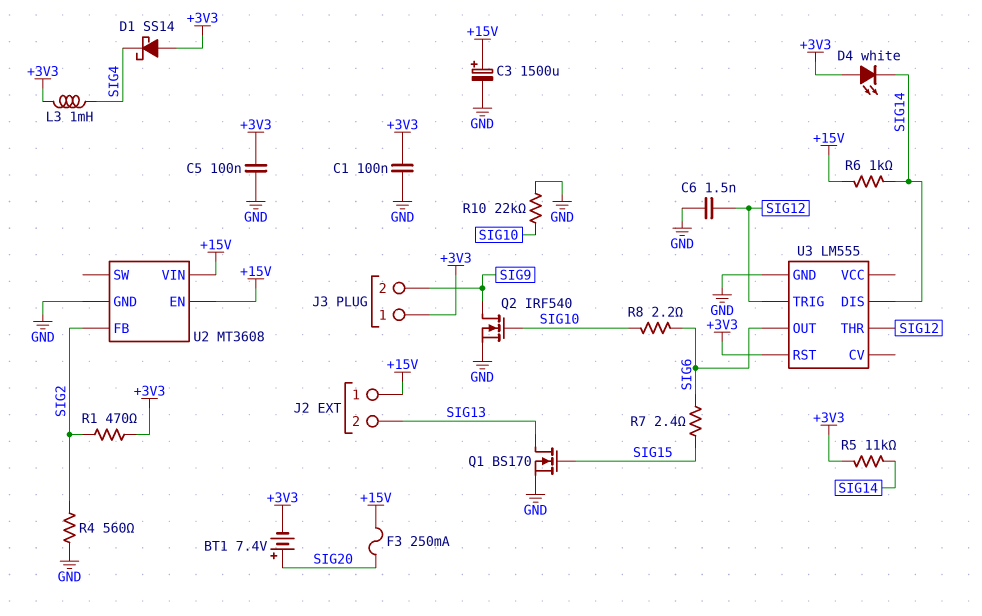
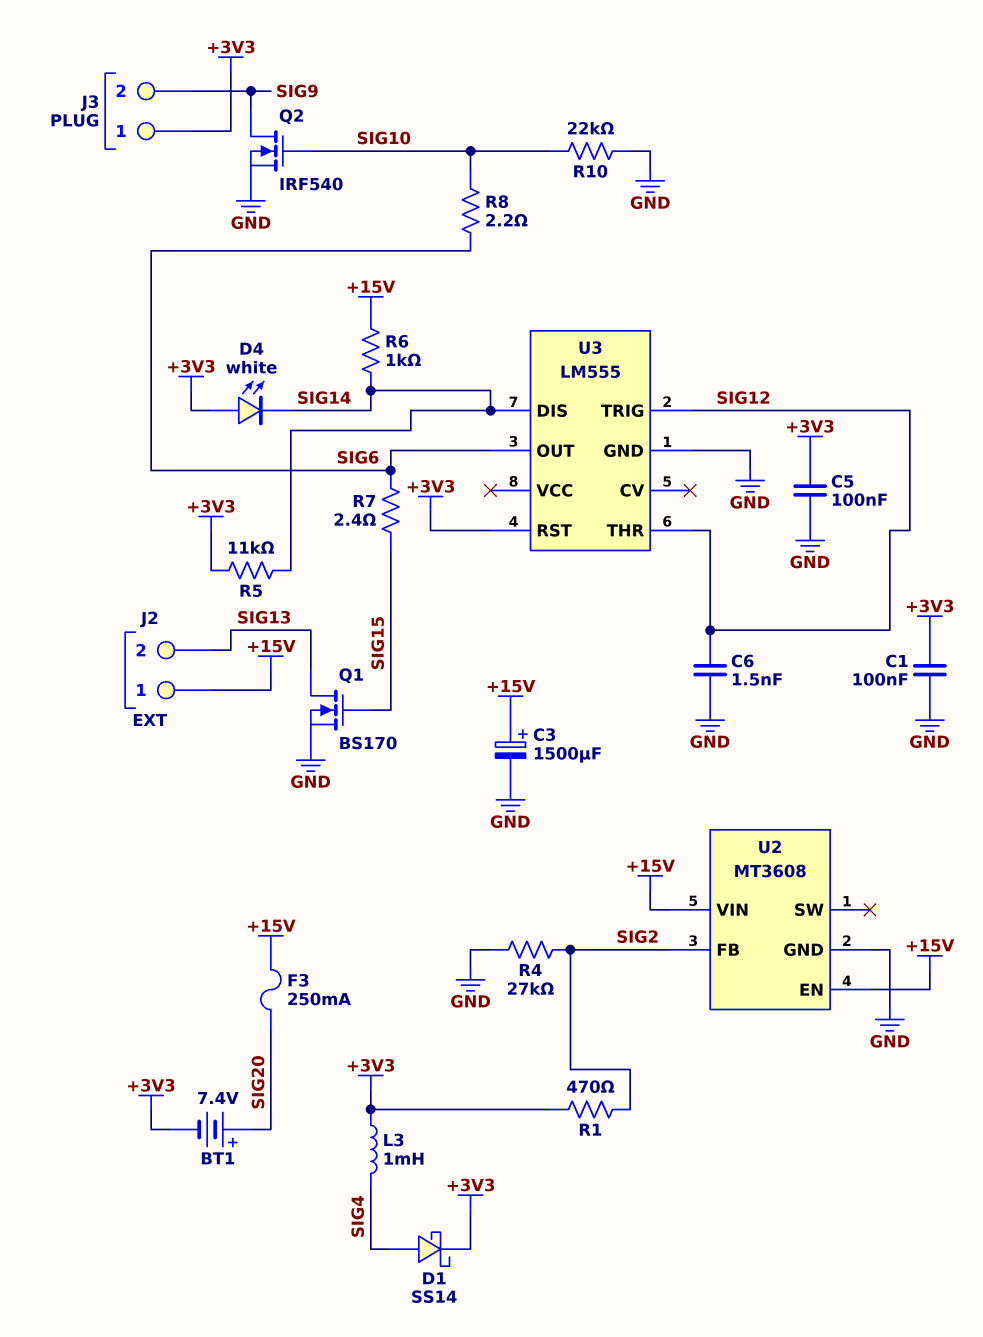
D1: schottky SS14 (A +3V3, K SIG4) -> schottky SS14 (A SIG4, K +3V3)
R4: 560 (GND, SIG2) -> 27k (GND, SIG2)

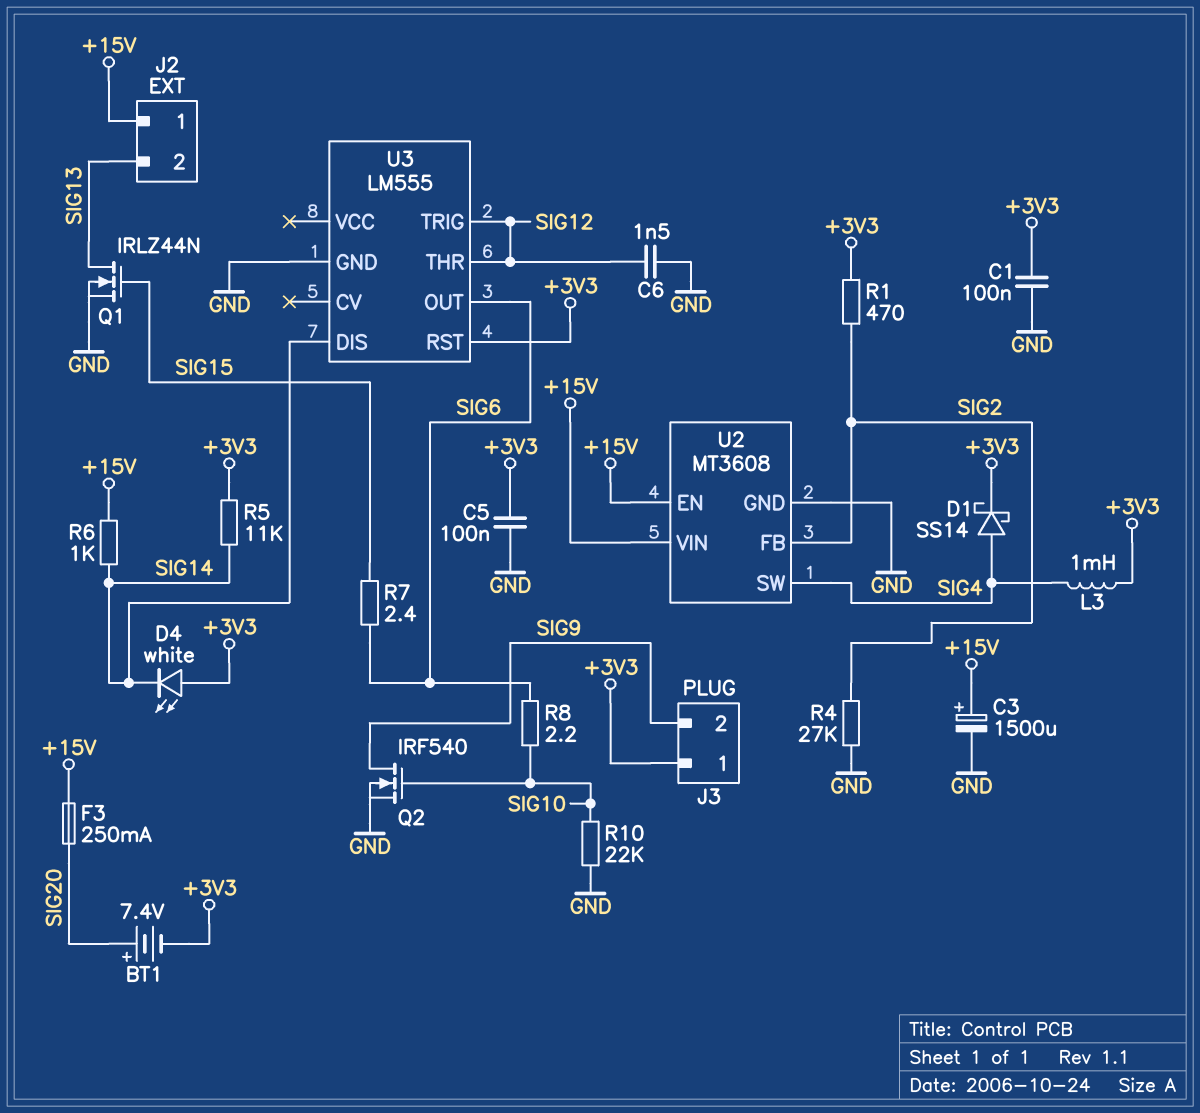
Q1: NMOS BS170 (G SIG15, D SIG13, S GND) -> NMOS IRLZ44N (G SIG15, D SIG13, S GND)
U2 pin SW: none -> SIG4

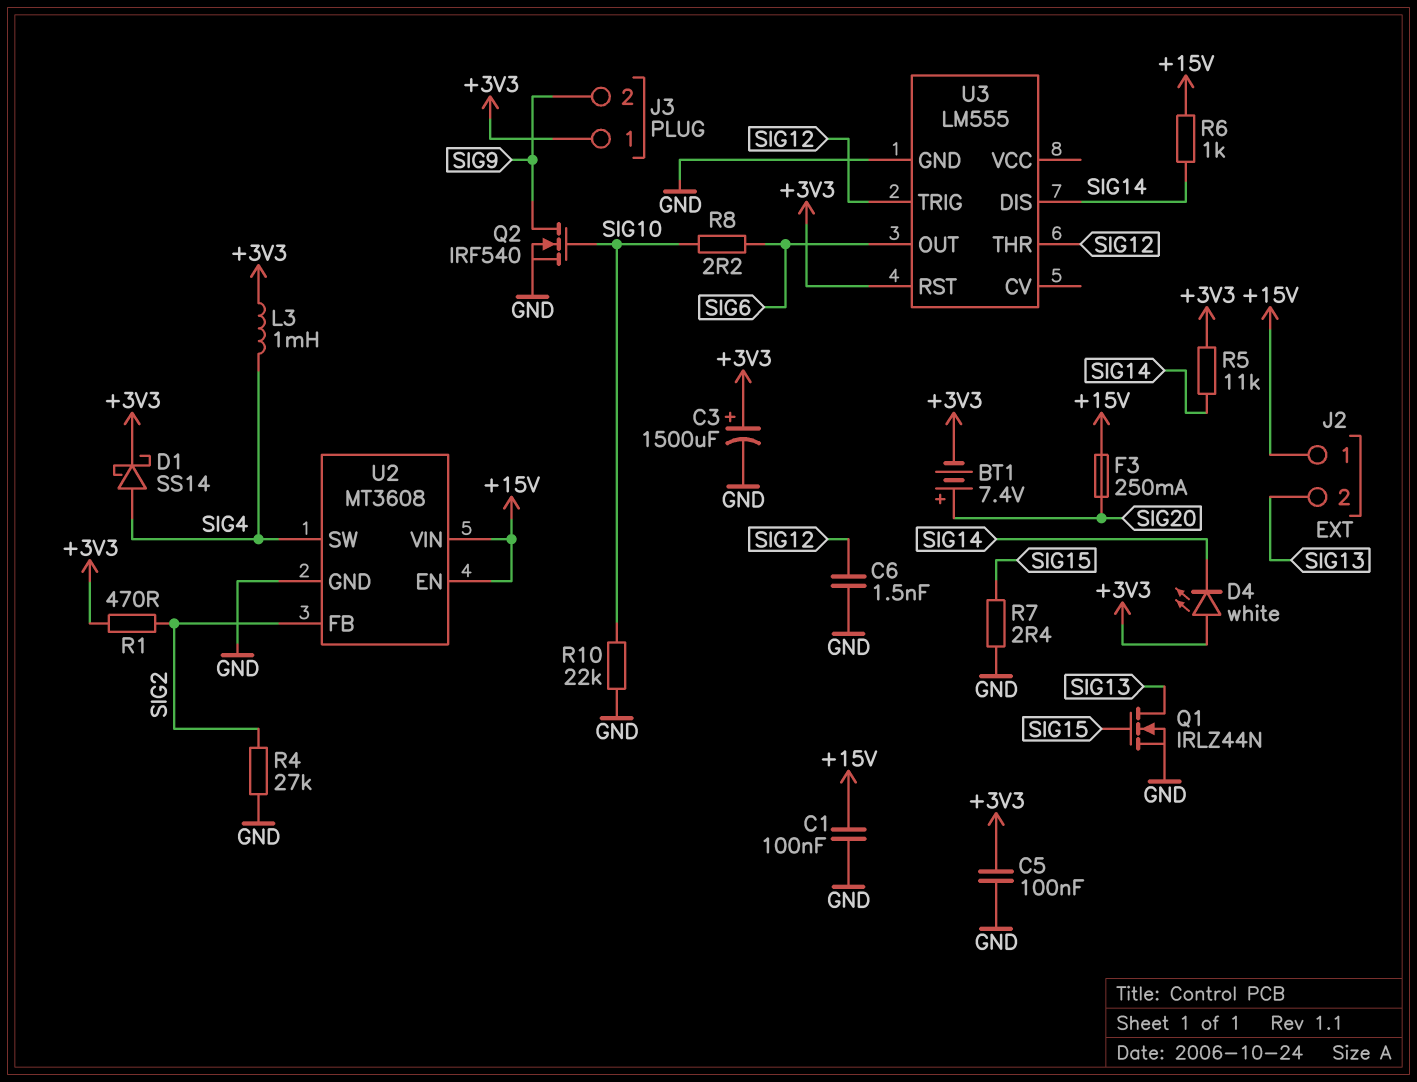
C1: 100nF (+3V3, GND) -> 100nF (+15V, GND)
C3: 1500uF (plus +15V, minus GND) -> 1500uF (plus +3V3, minus GND)
R7: 2.4 (SIG6, SIG15) -> 2.4 (GND, SIG15)

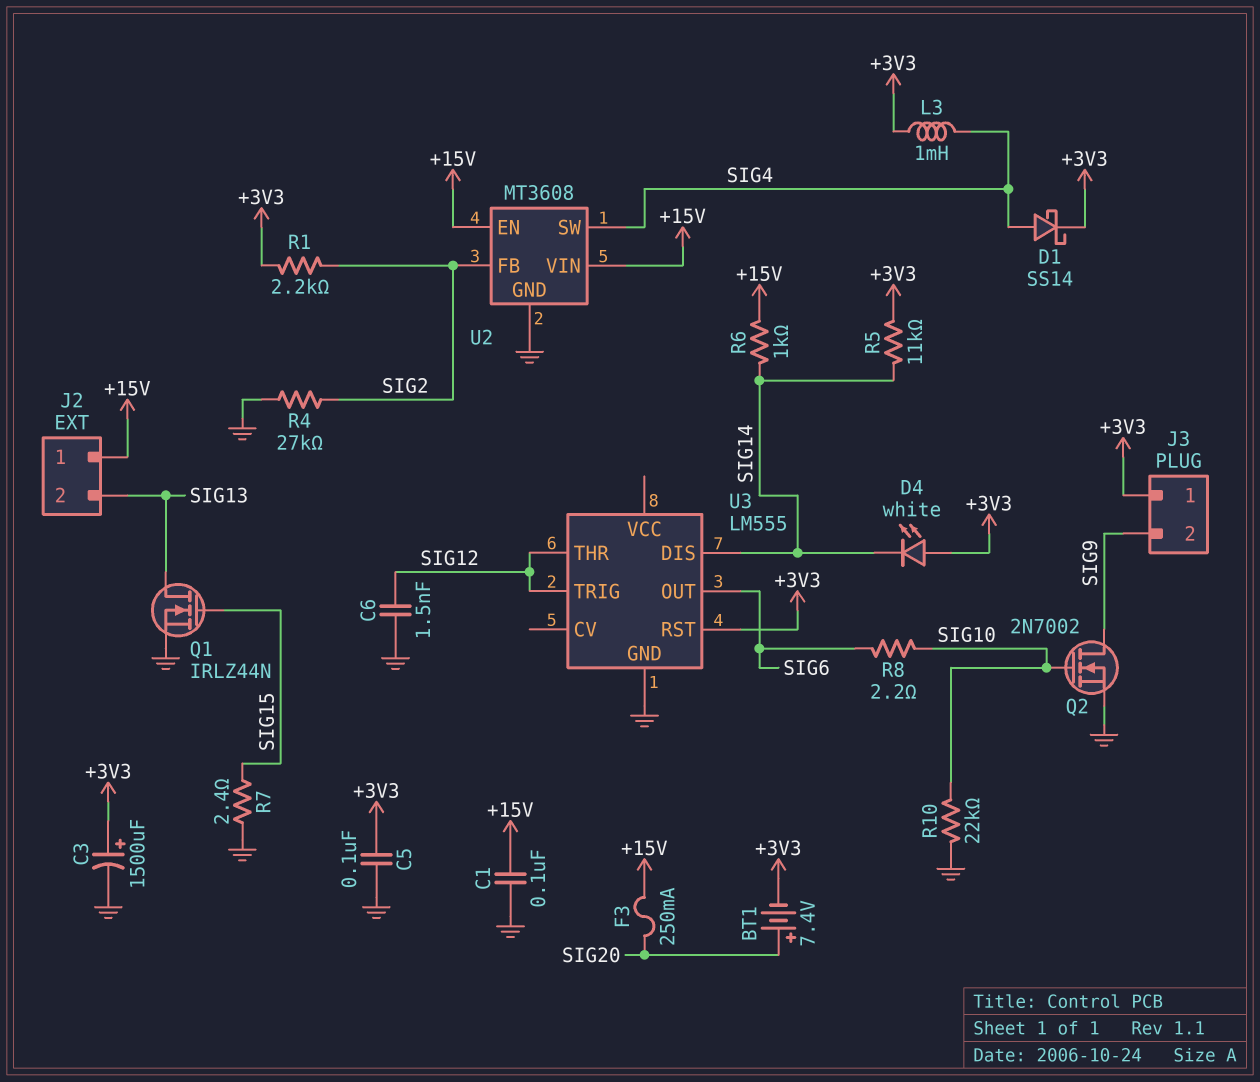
Q2: NMOS IRF540 (G SIG10, D SIG9, S GND) -> NMOS 2N7002 (G SIG10, D SIG9, S GND)
R1: 470 (+3V3, SIG2) -> 2.2k (+3V3, SIG2)

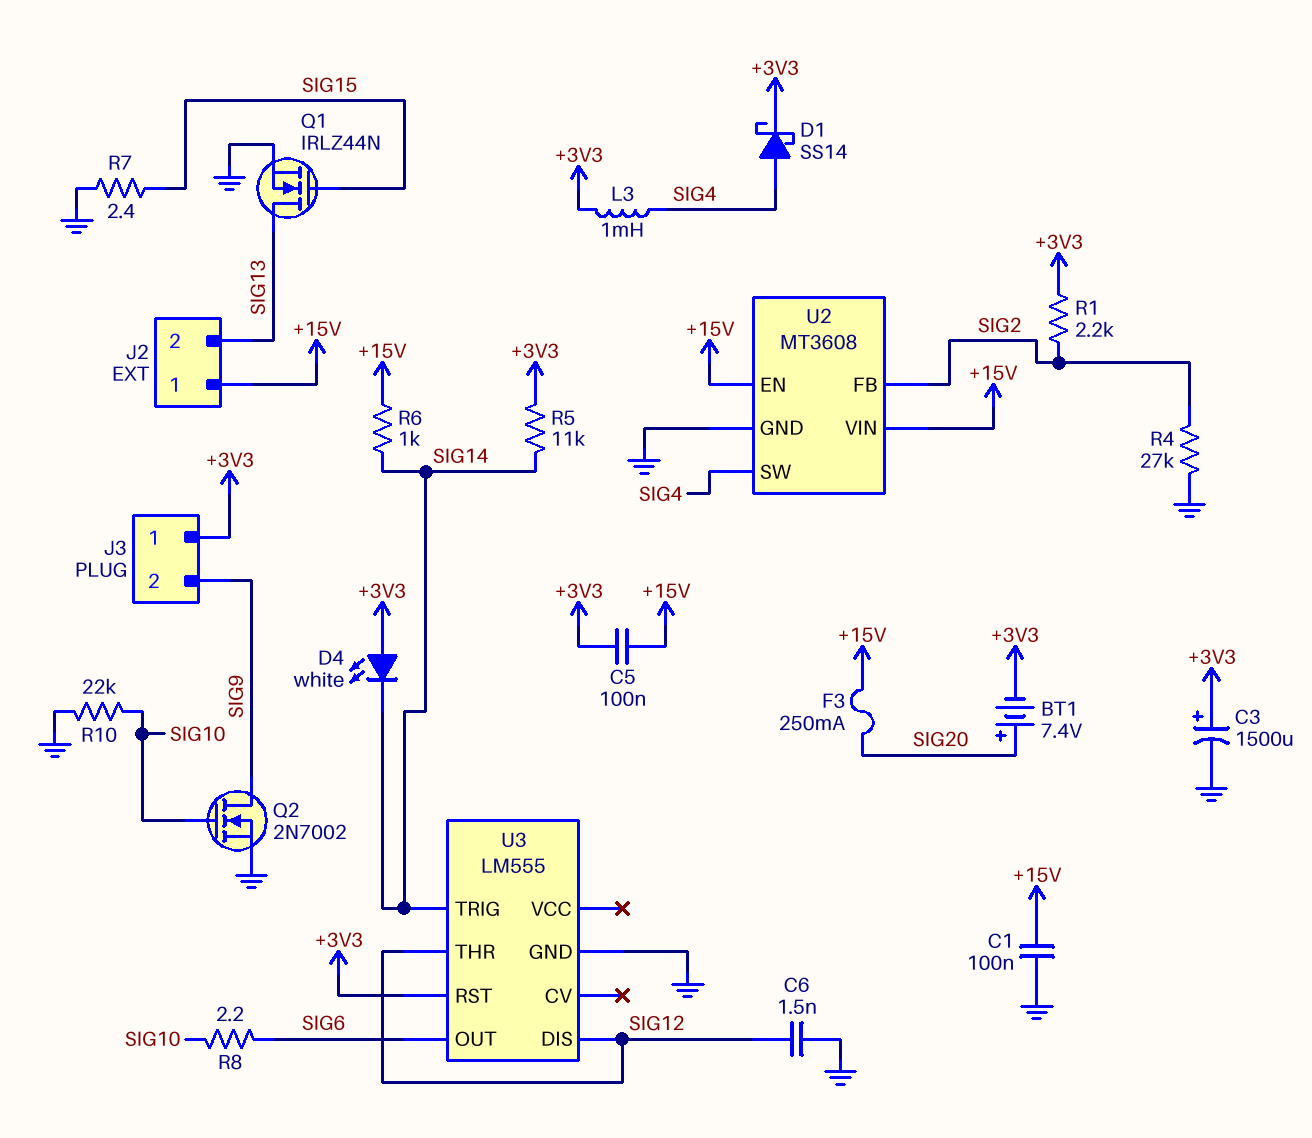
C5: 100nF (+3V3, GND) -> 100nF (+3V3, +15V)
U3 pin DIS: SIG14 -> SIG12
U3 pin TRIG: SIG12 -> SIG14

